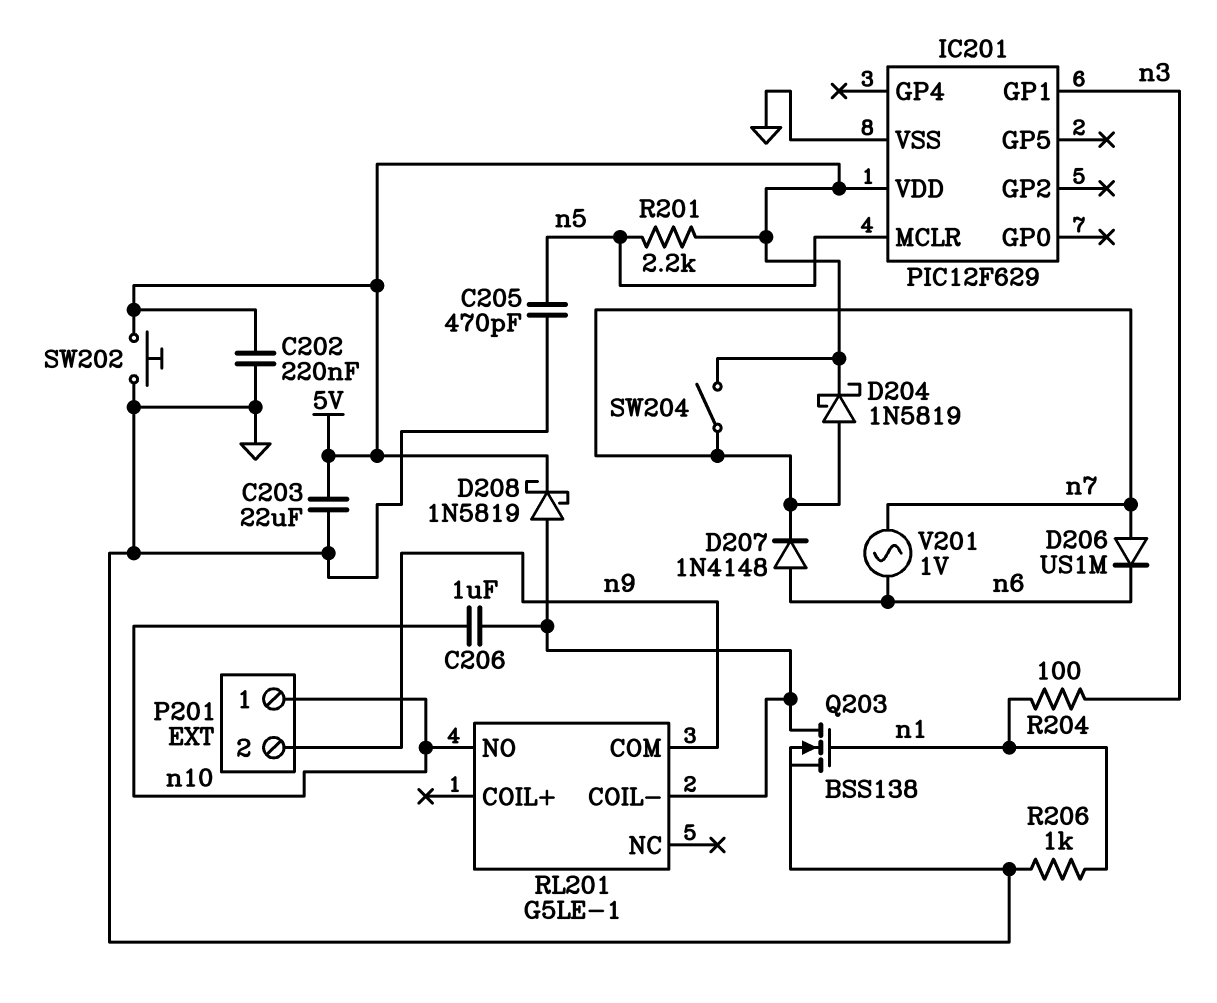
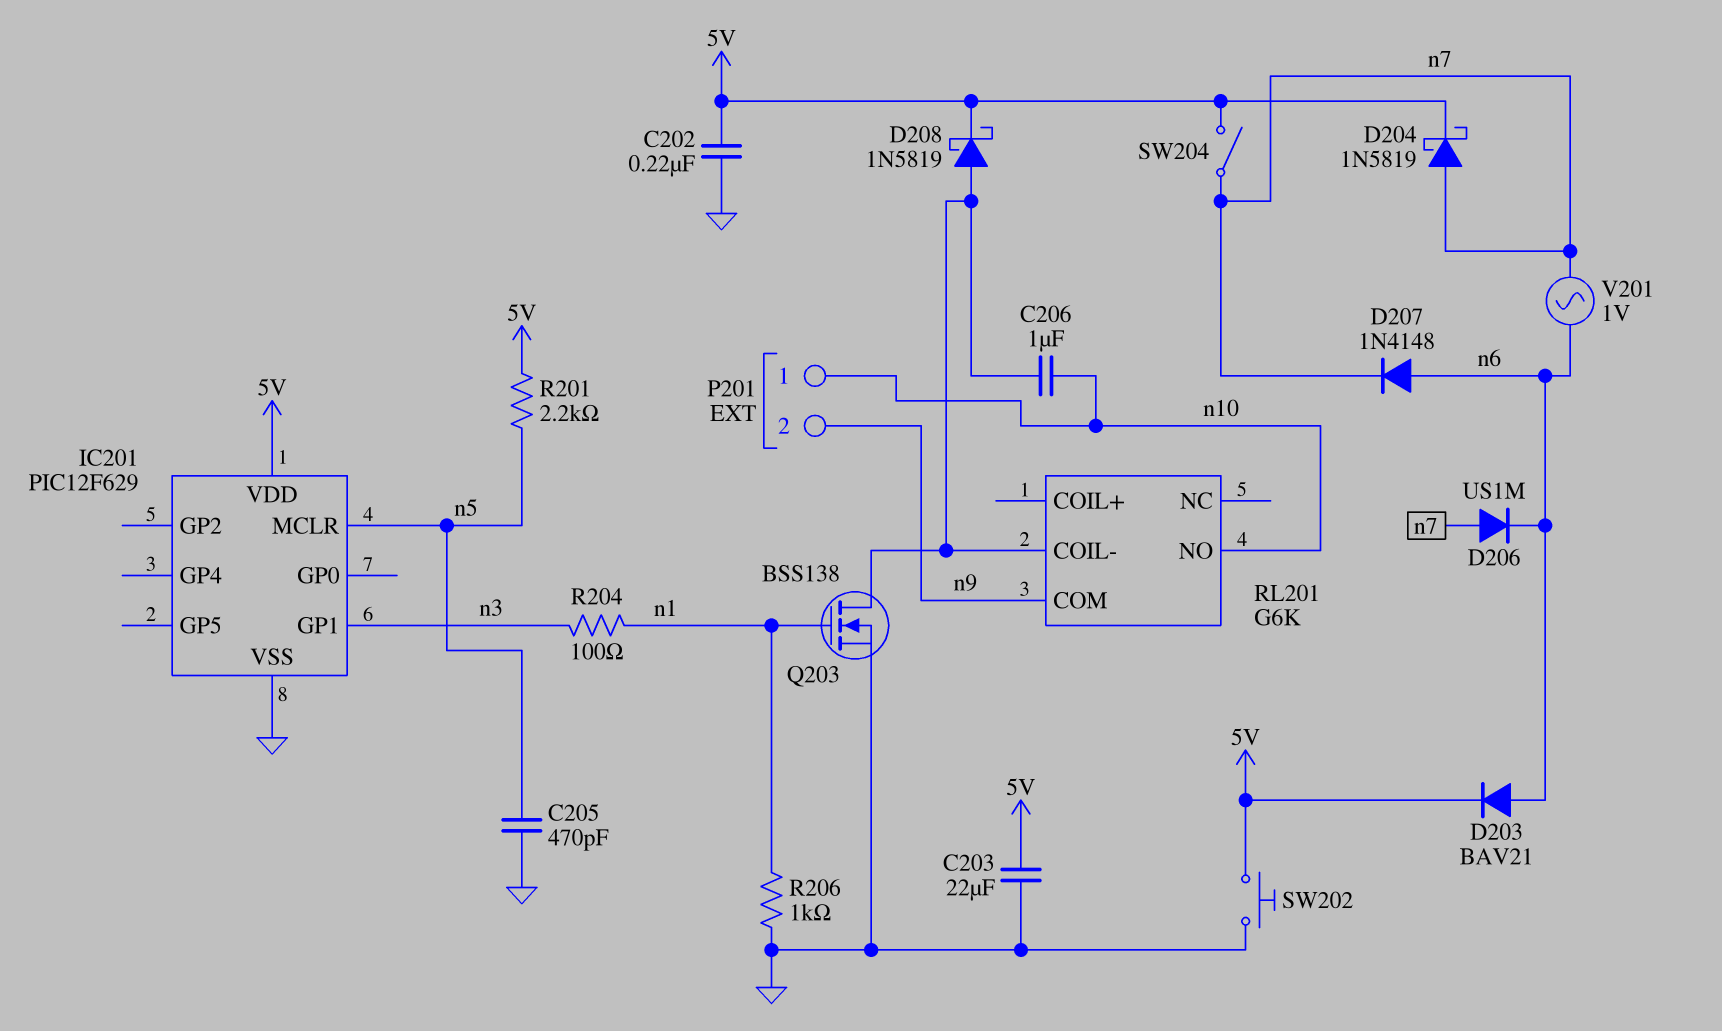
D203: none -> diode BAV21 (A n6, K 5V)
RL201: G5LE-1 -> G6K

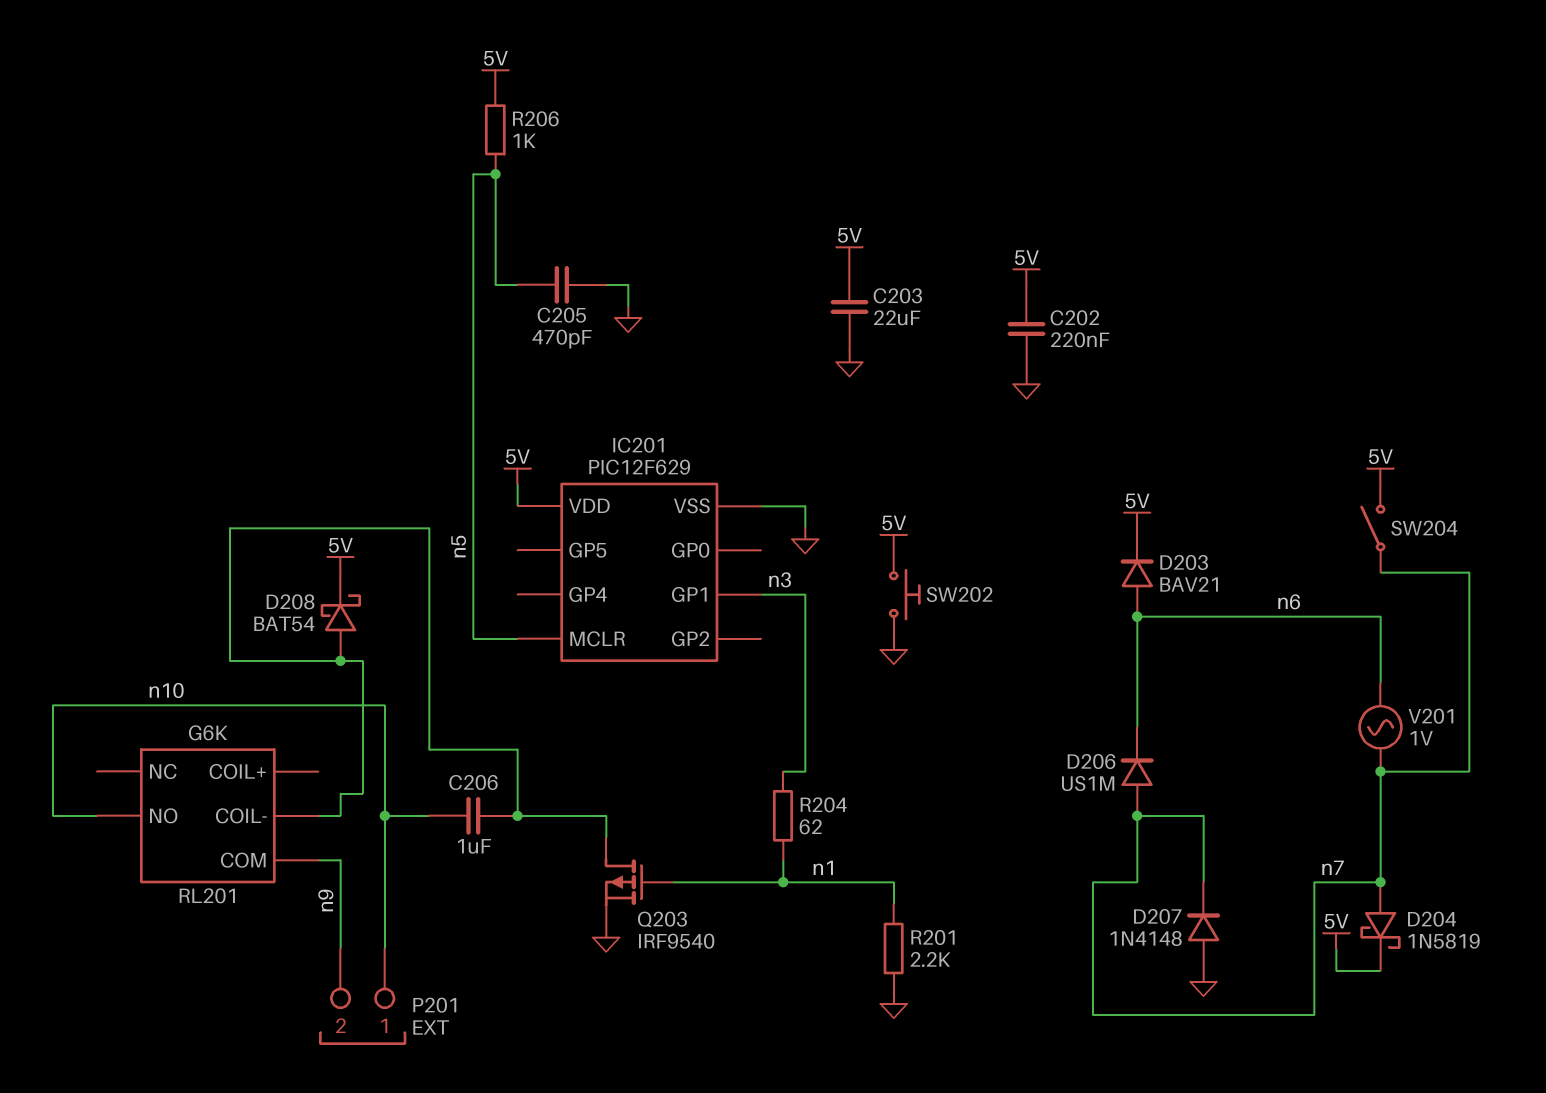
D207: diode 1N4148 (A n6, K n7) -> diode 1N4148 (A GND, K n7)
D208: schottky 1N5819 (A RL201/COIL-, K 5V) -> schottky BAT54 (A RL201/COIL-, K 5V)
Q203: NMOS BSS138 (G n1, D RL201/COIL-, S GND) -> PMOS IRF9540 (G n1, D RL201/COIL-, S GND)
R201: 2.2k (5V, n5) -> 2.2k (GND, n1)
R204: 100 (n1, n3) -> 62 (n1, n3)
R206: 1k (GND, n1) -> 1k (5V, n5)

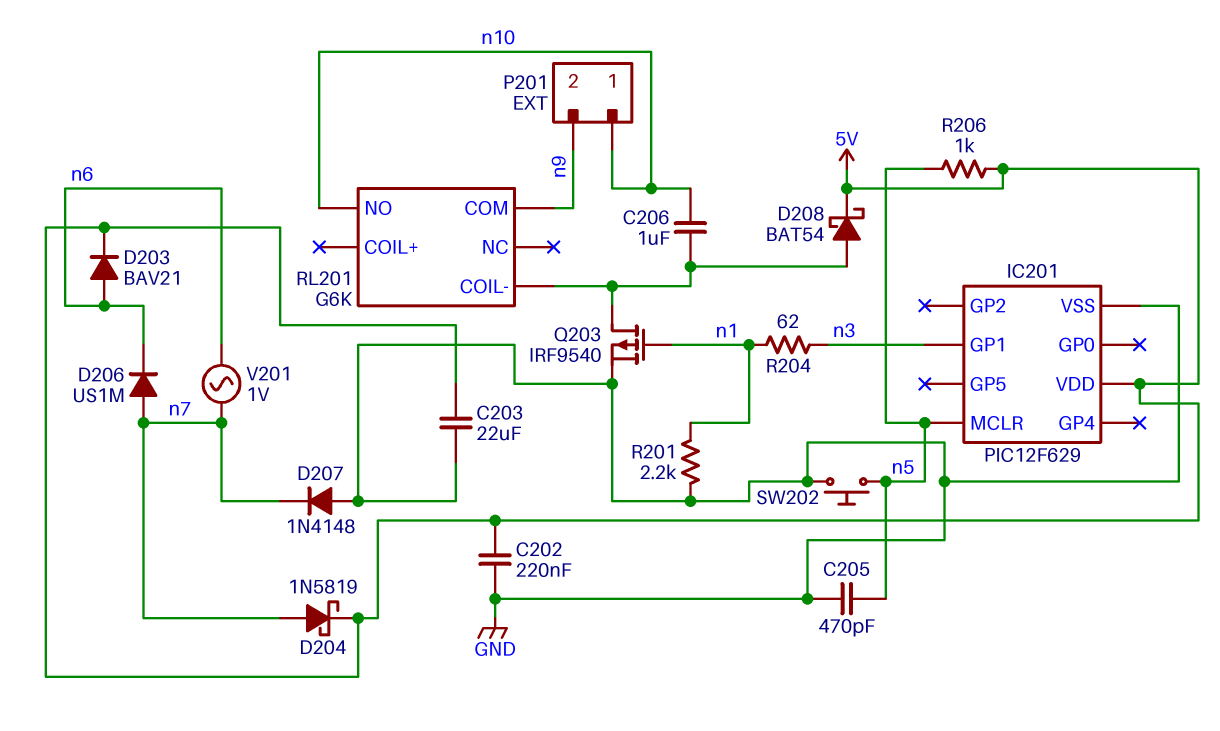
SW202: button (5V, GND) -> button (GND, n5)
SW204: switch (5V, n7) -> none

